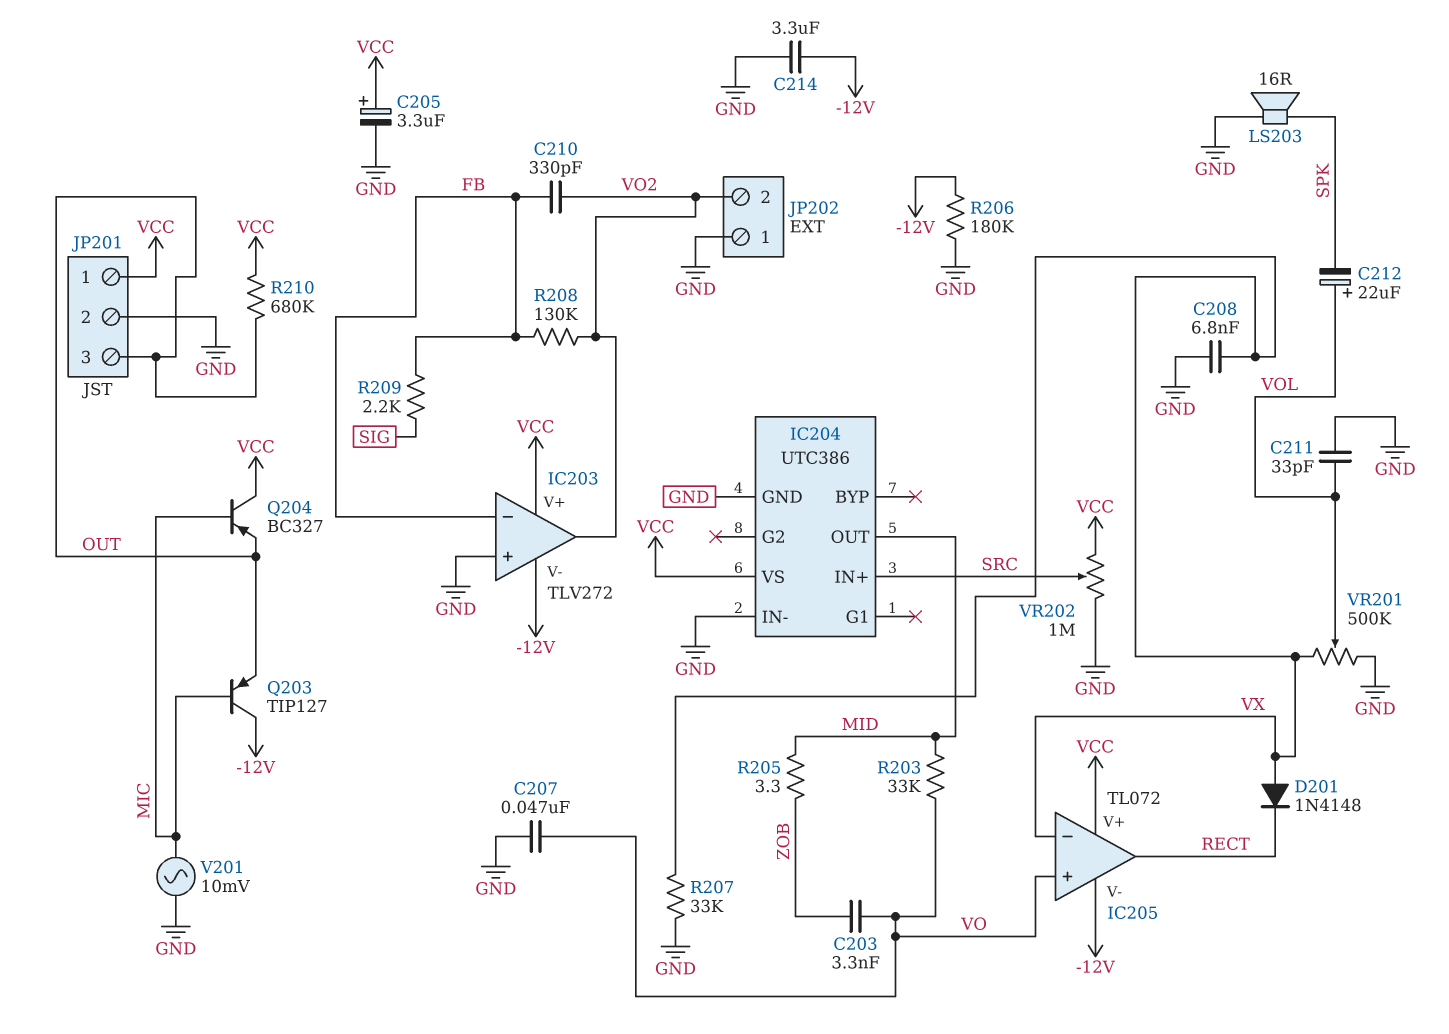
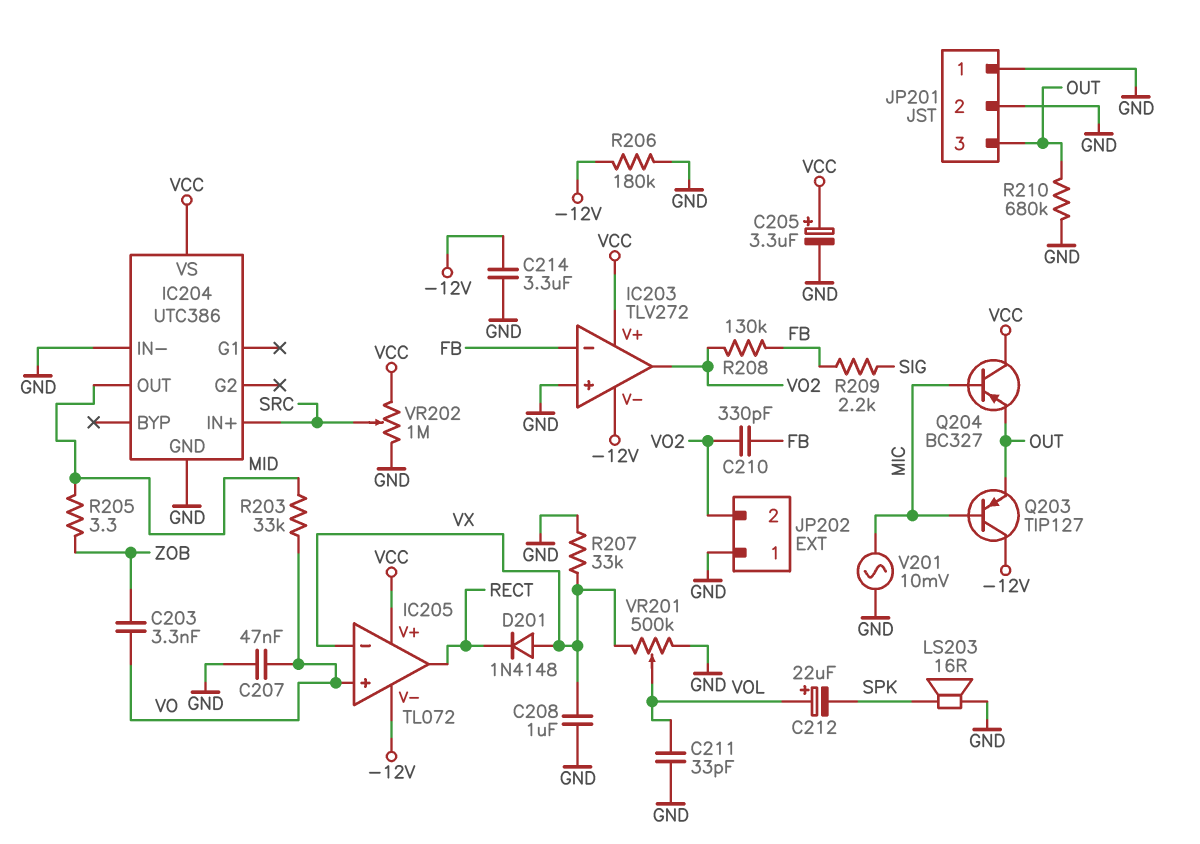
C208: 6.8nF (GND, VX) -> 1uF (GND, VX)
JP201 pin 1: VCC -> GND
R210: 680k (OUT, VCC) -> 680k (GND, OUT)

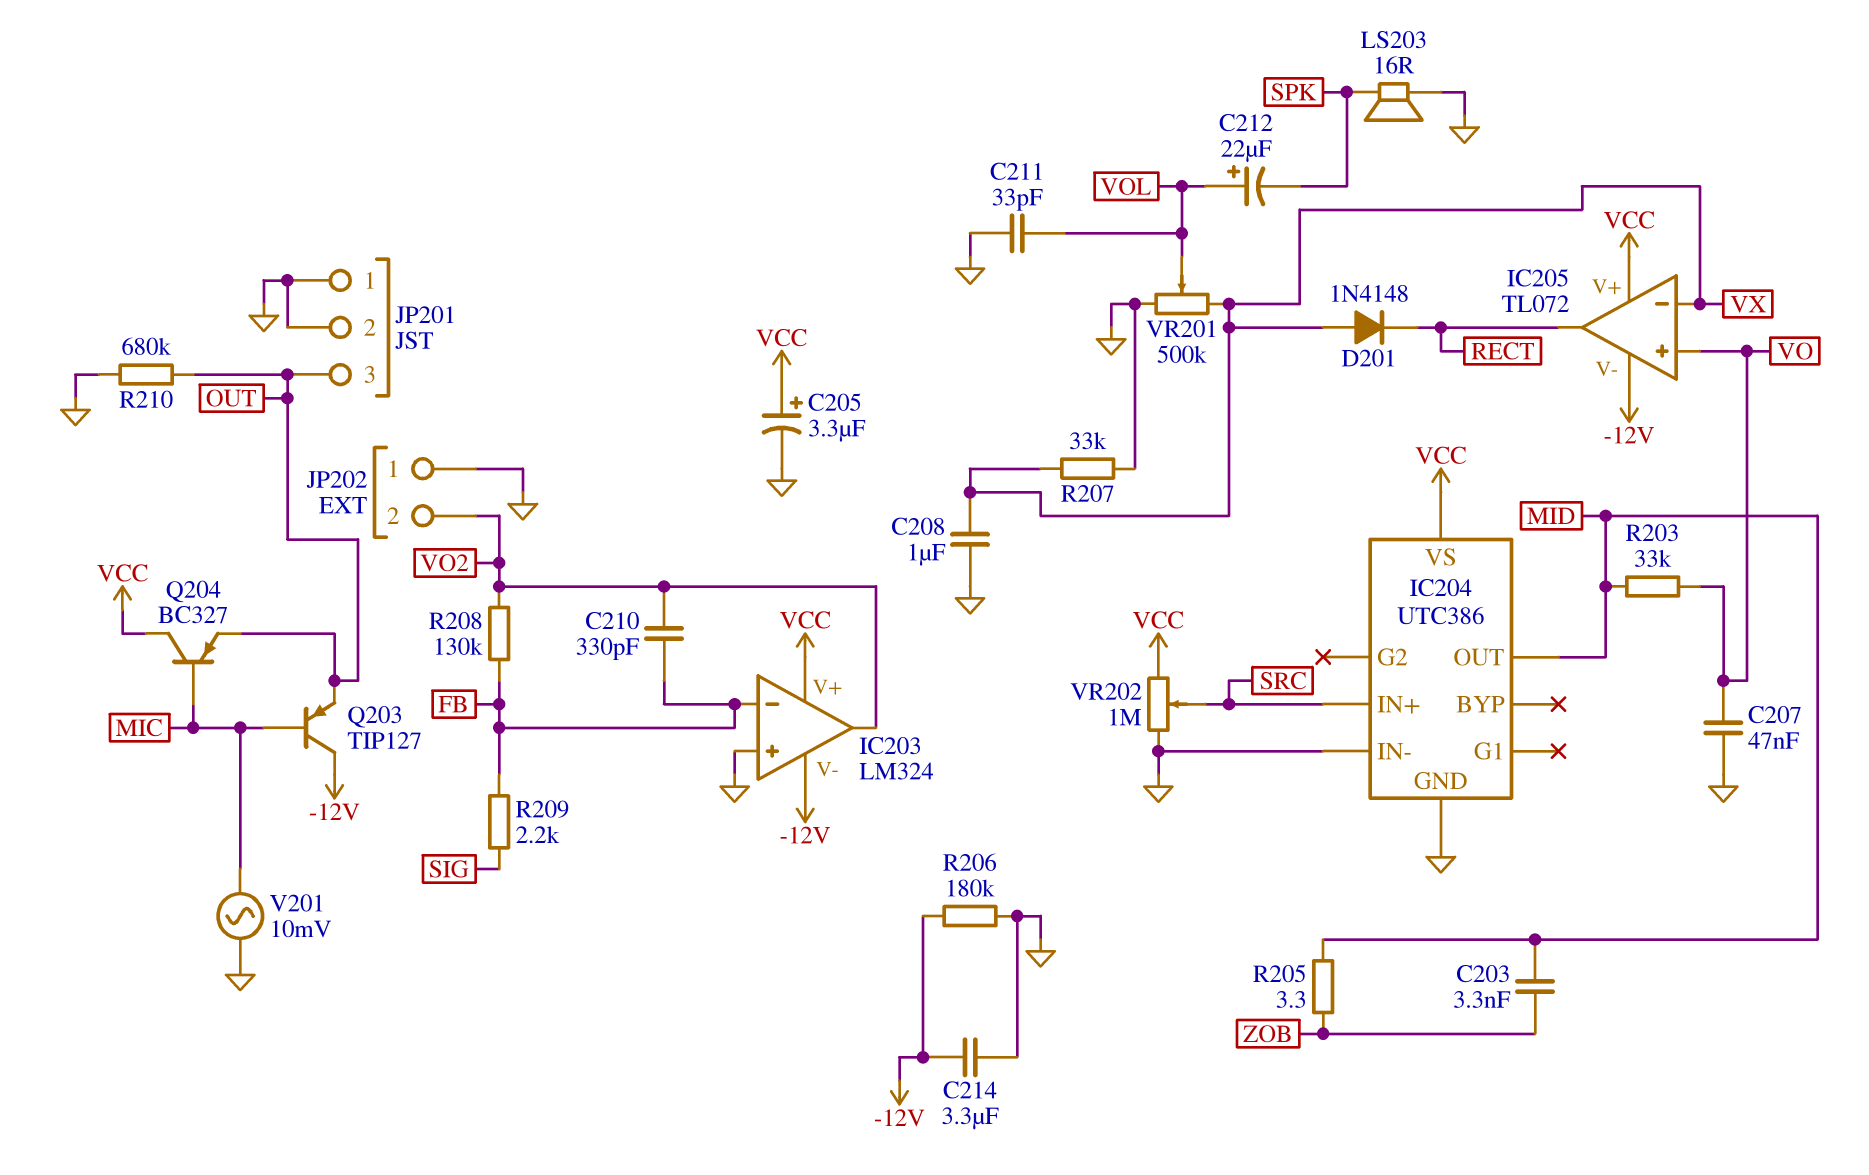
C203: 3.3nF (VO, ZOB) -> 3.3nF (MID, ZOB)
IC203: TLV272 -> LM324

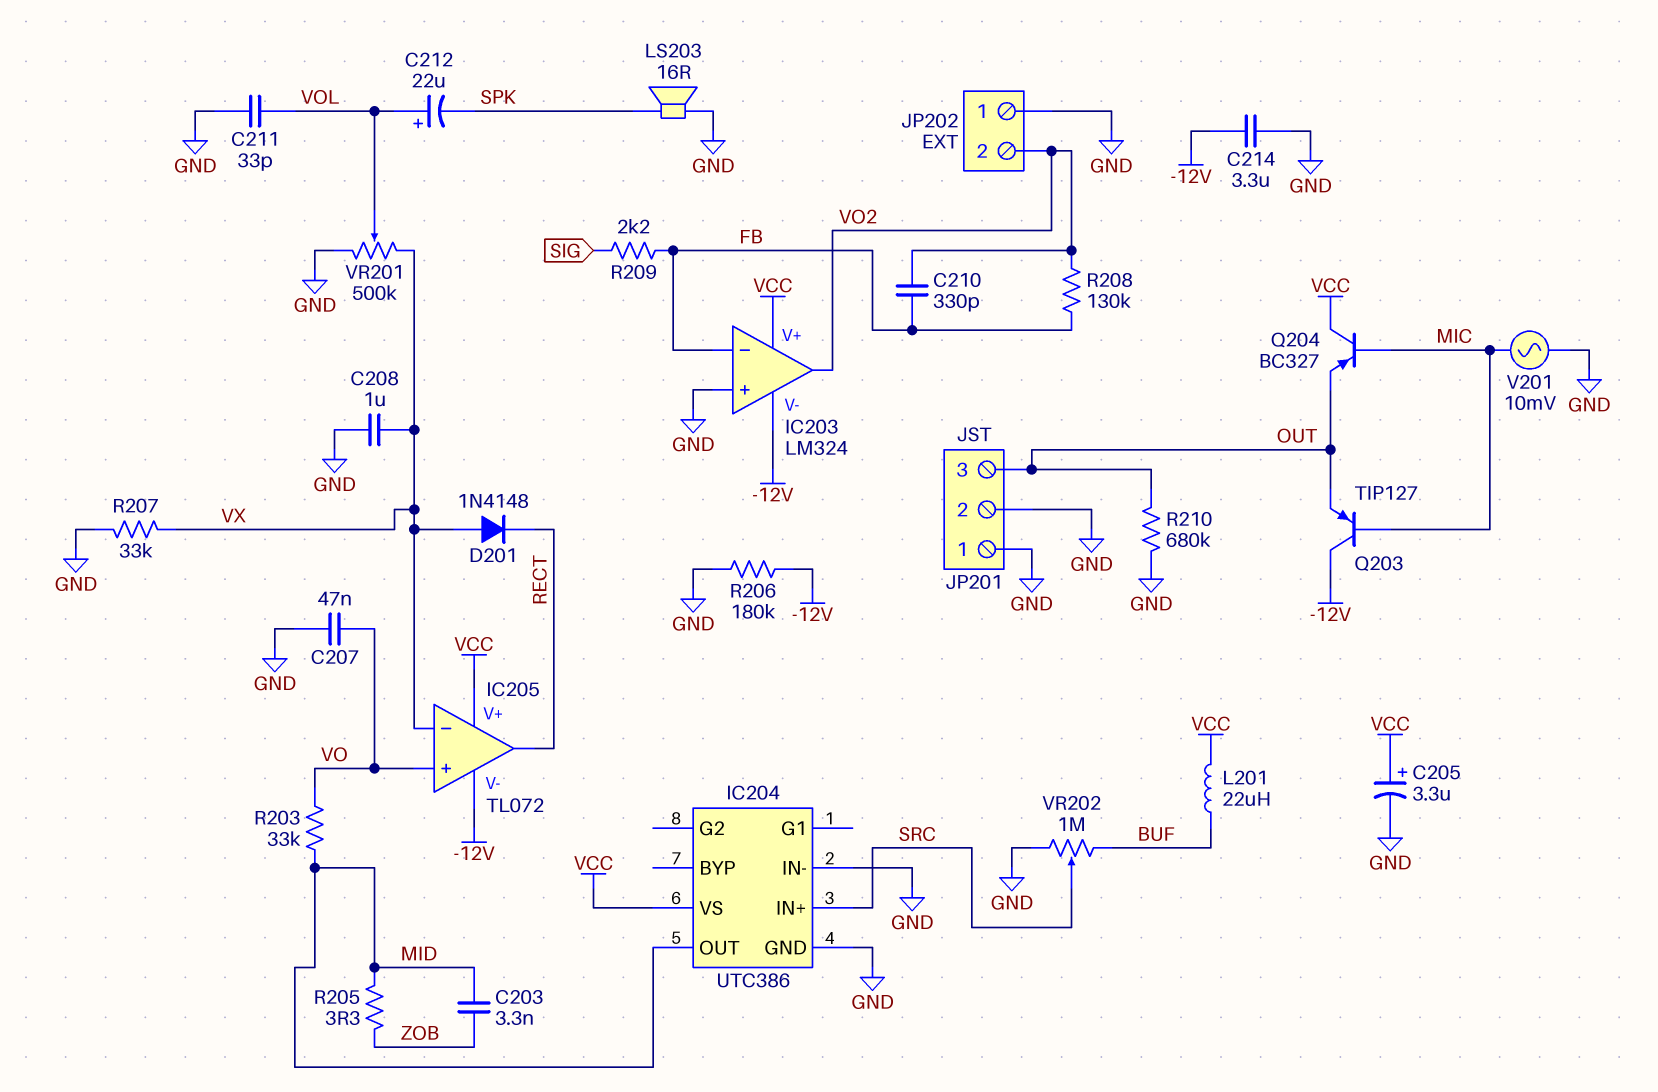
L201: none -> 22uH (BUF, VCC)
VR202: 1M (GND, VCC, wiper SRC) -> 1M (BUF, GND, wiper SRC)

